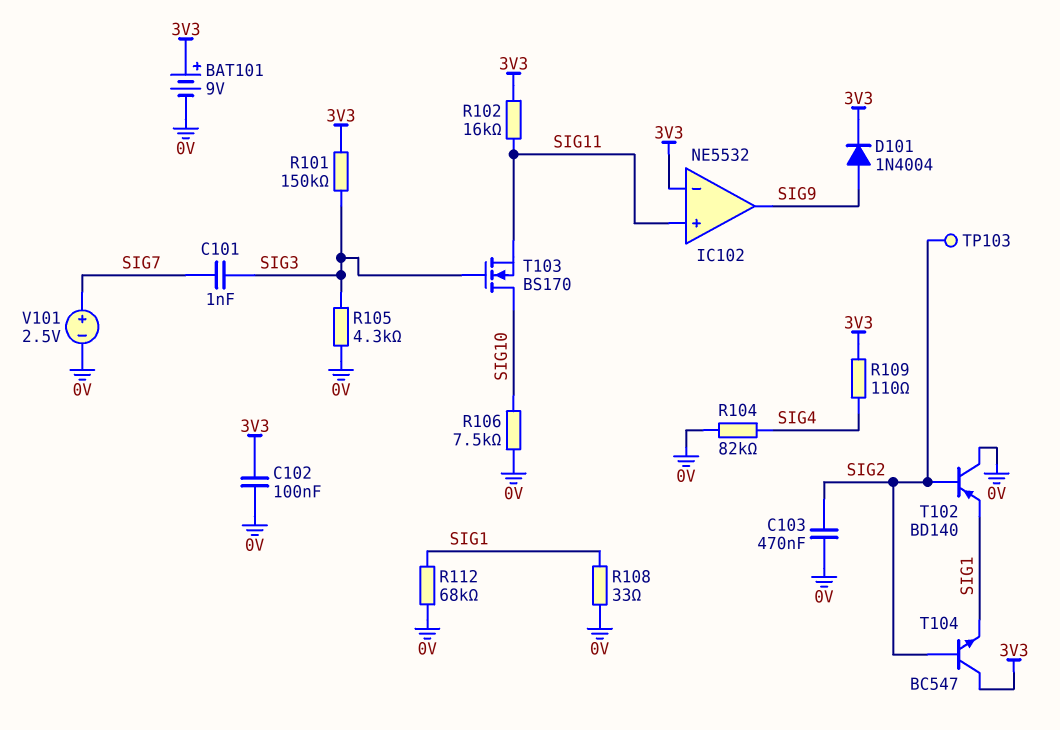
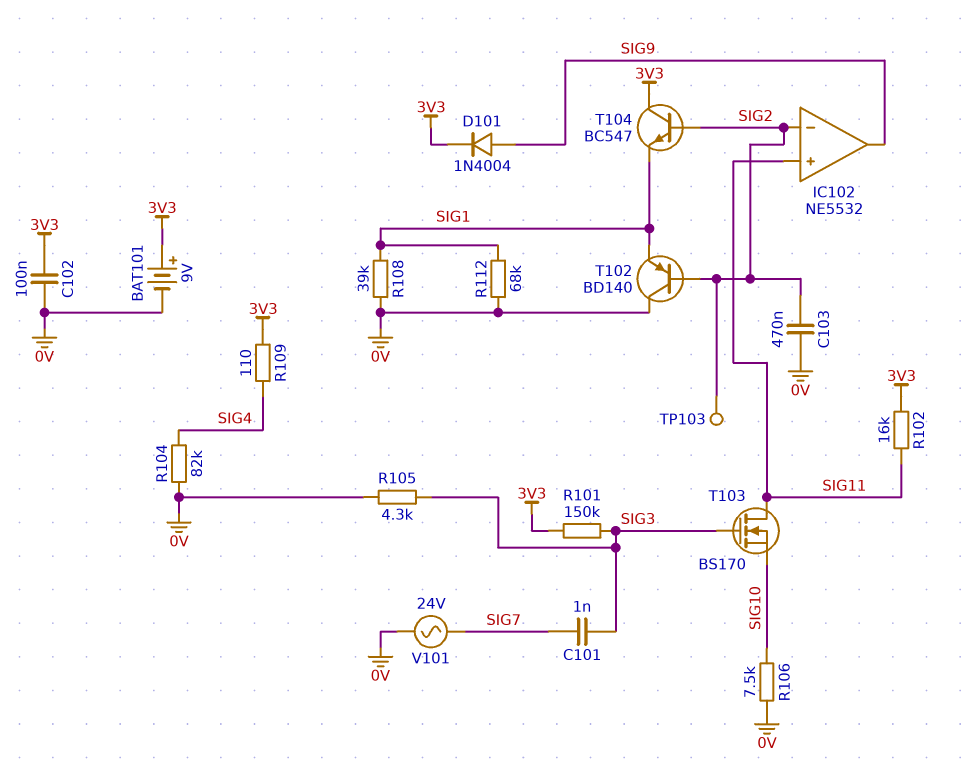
IC102 pin in-: 3V3 -> SIG2
R108: 33 (0V, SIG1) -> 39k (0V, SIG1)
T103: NMOS BS170 (G SIG3, D SIG10, S SIG11) -> NMOS BS170 (G SIG3, D SIG11, S SIG10)
V101: 2.5V (plus SIG7, minus 0V) -> AC 24V (0V, SIG7)

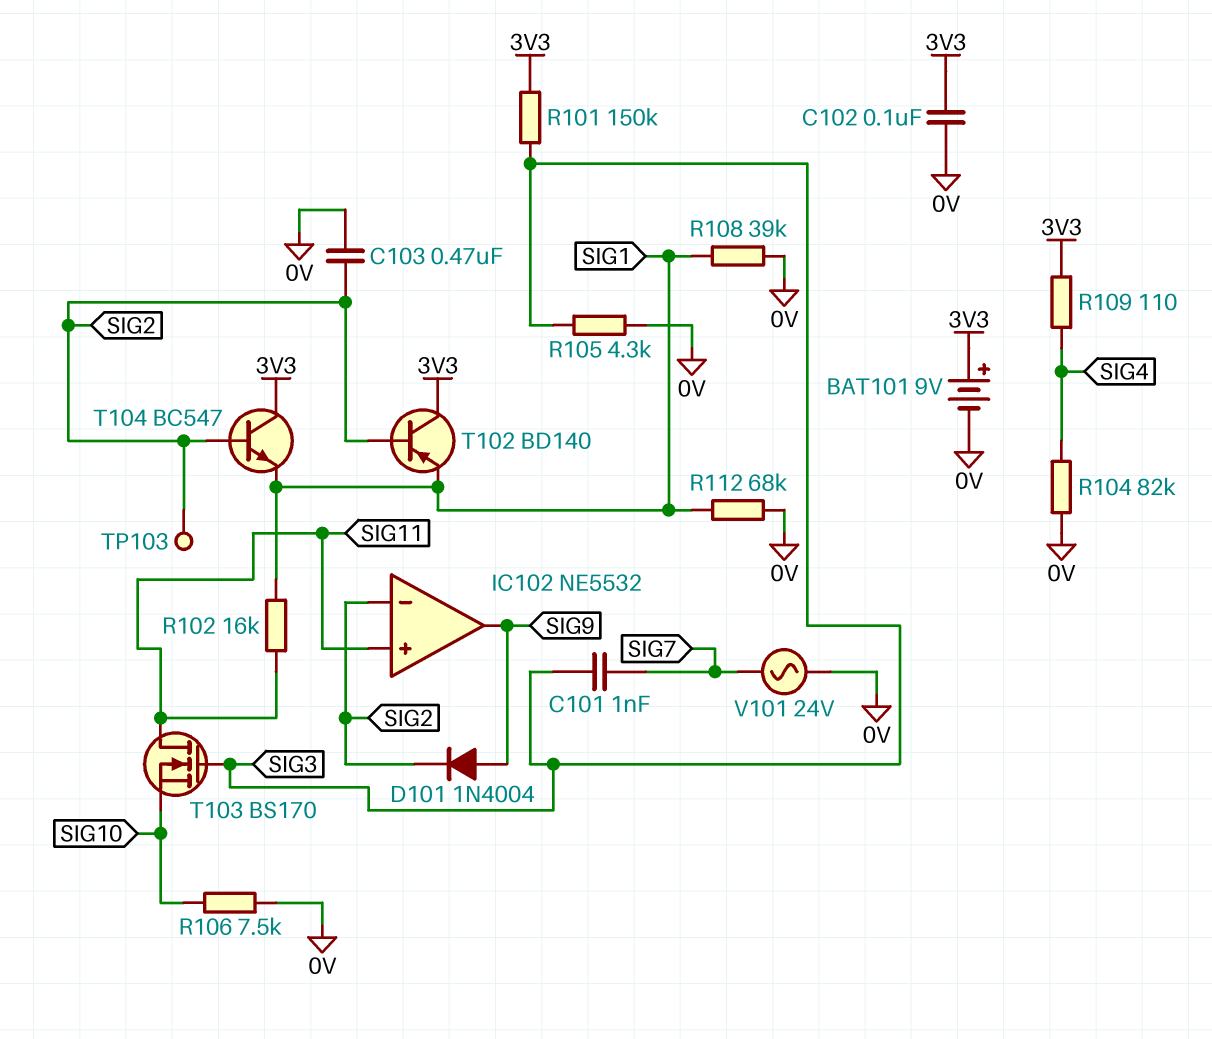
D101: diode 1N4004 (A SIG9, K 3V3) -> diode 1N4004 (A SIG9, K SIG2)
R102: 16k (3V3, SIG11) -> 16k (SIG1, SIG11)
T102: PNP BD140 (B SIG2, C 0V, E SIG1) -> PNP BD140 (B SIG2, C 3V3, E SIG1)

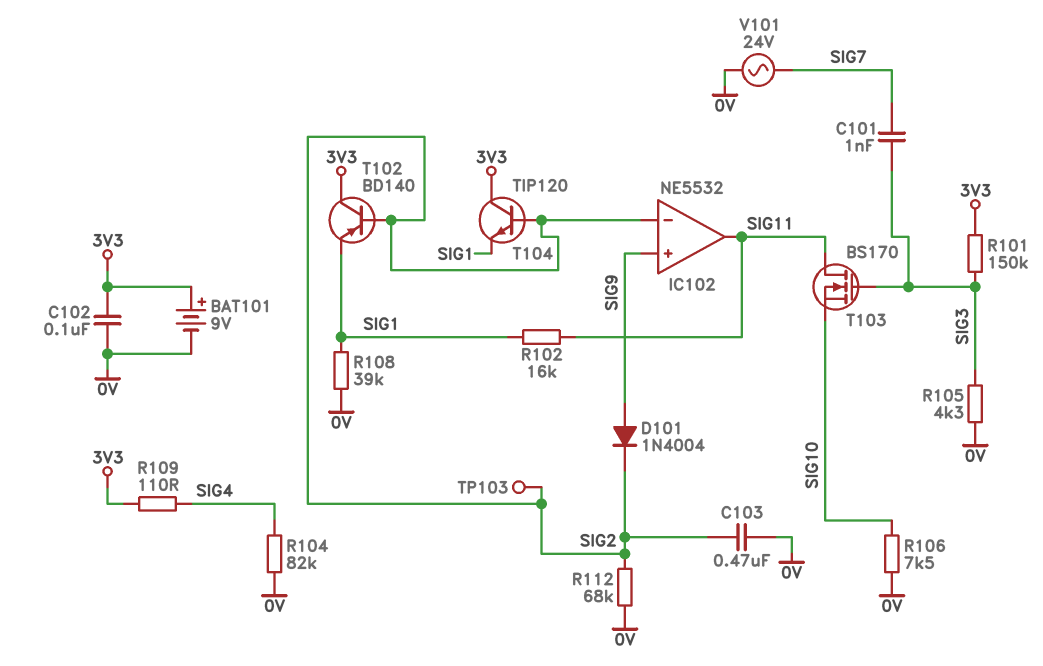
IC102 pin in+: SIG11 -> SIG9
IC102 pin out: SIG9 -> SIG11
R112: 68k (0V, SIG1) -> 68k (0V, SIG2)
T104: NPN BC547 (B SIG2, C 3V3, E SIG1) -> NPN TIP120 (B SIG2, C 3V3, E SIG1)

